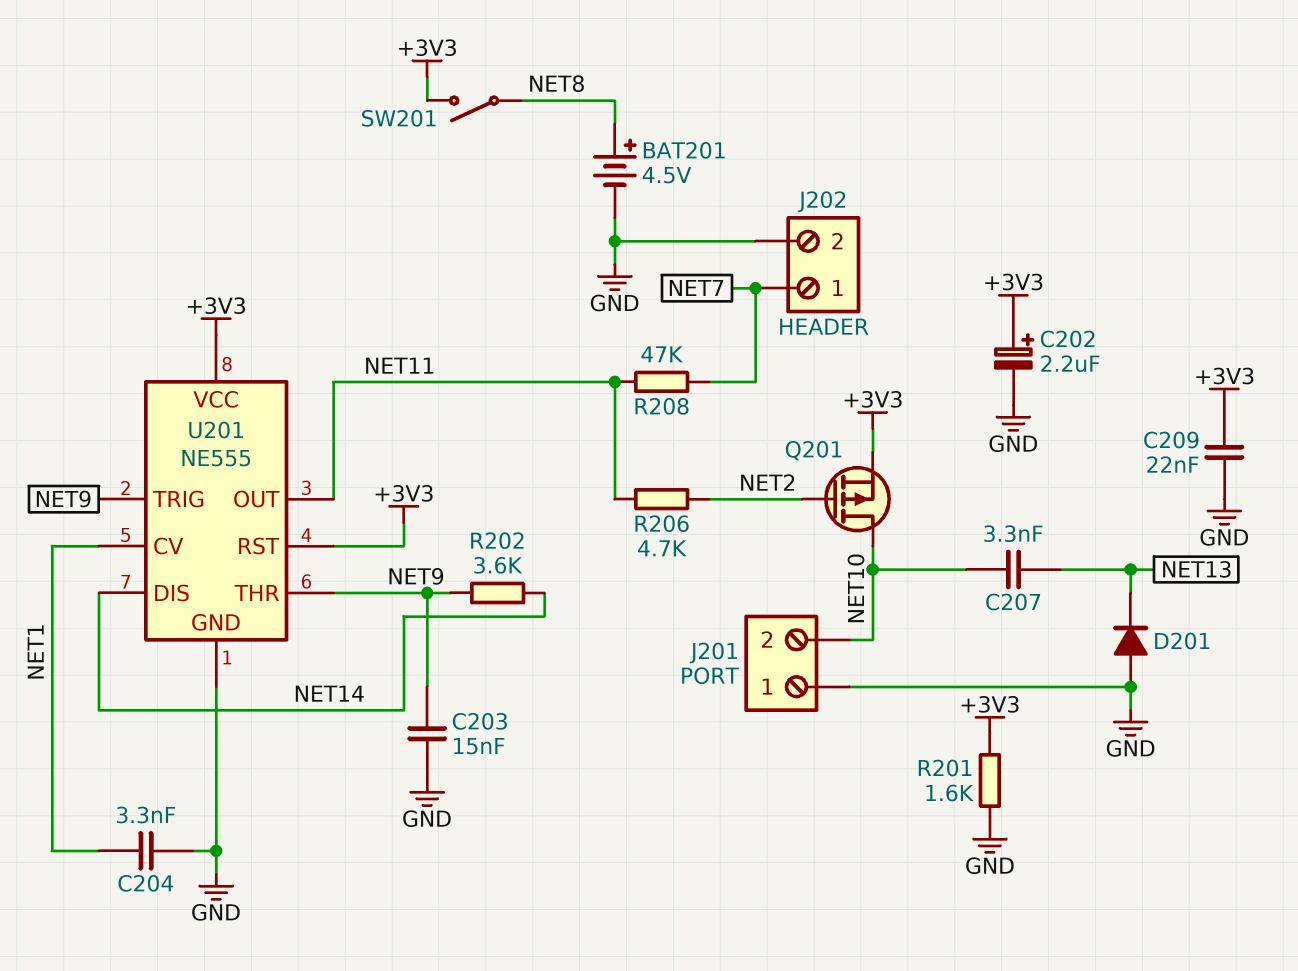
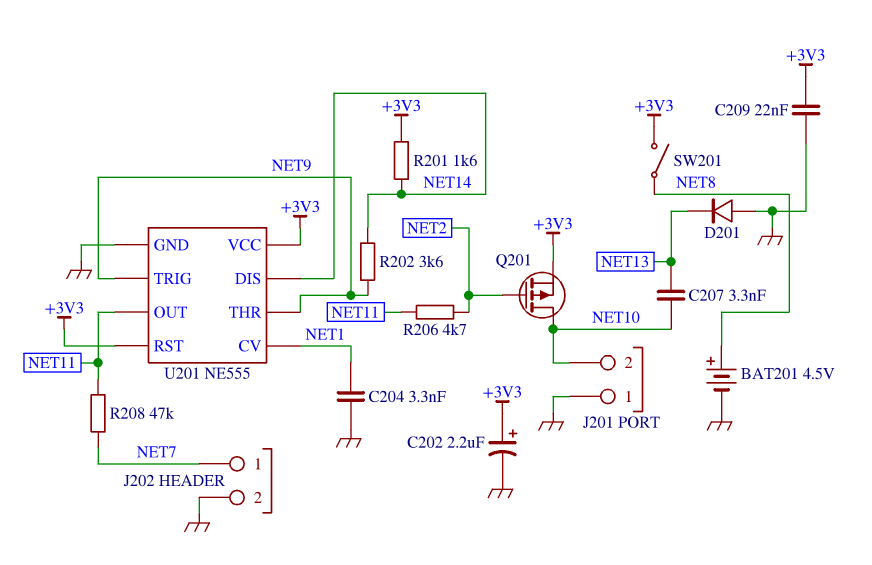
C203: 15nF (GND, NET9) -> none
R201: 1.6k (+3V3, GND) -> 1.6k (+3V3, NET14)

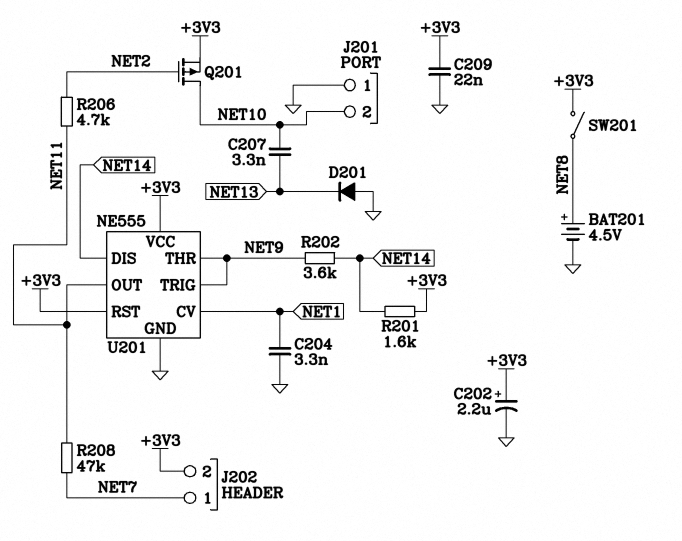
J202 pin 2: GND -> +3V3

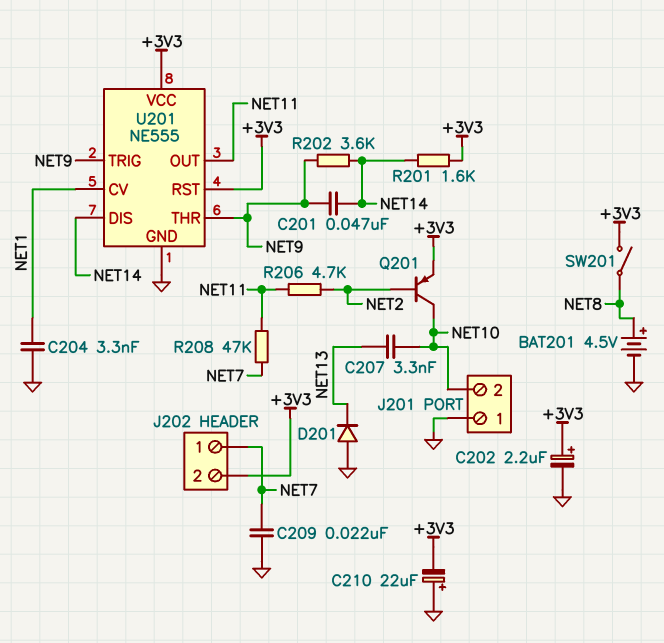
C201: none -> 47nF (NET9, NET14)
C209: 22nF (+3V3, GND) -> 22nF (GND, NET7)
C210: none -> 22uF (plus GND, minus +3V3)
Q201: PMOS (G NET2, D NET10, S +3V3) -> PNP (B NET2, C NET10, E +3V3)

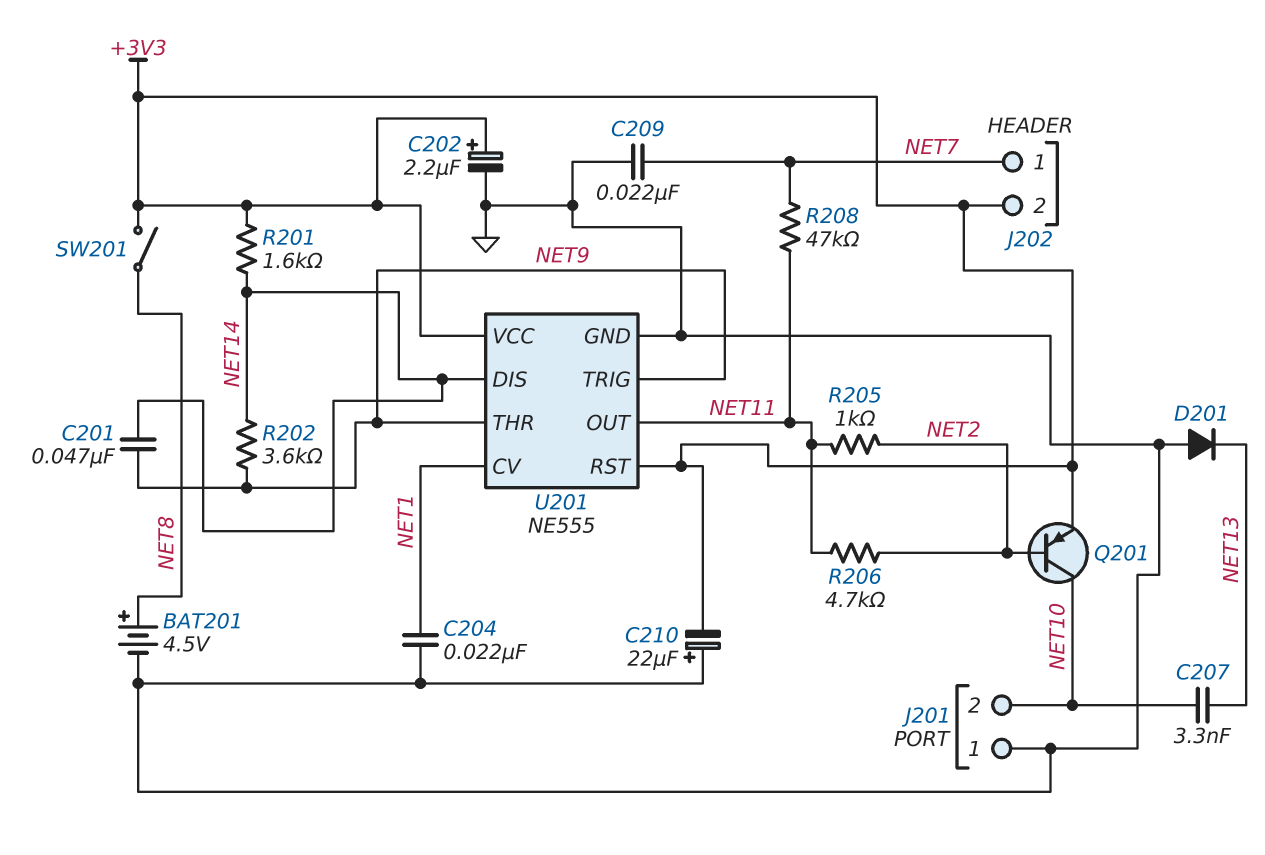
C204: 3.3nF (GND, NET1) -> 22nF (GND, NET1)
R205: none -> 1k (NET2, NET11)

